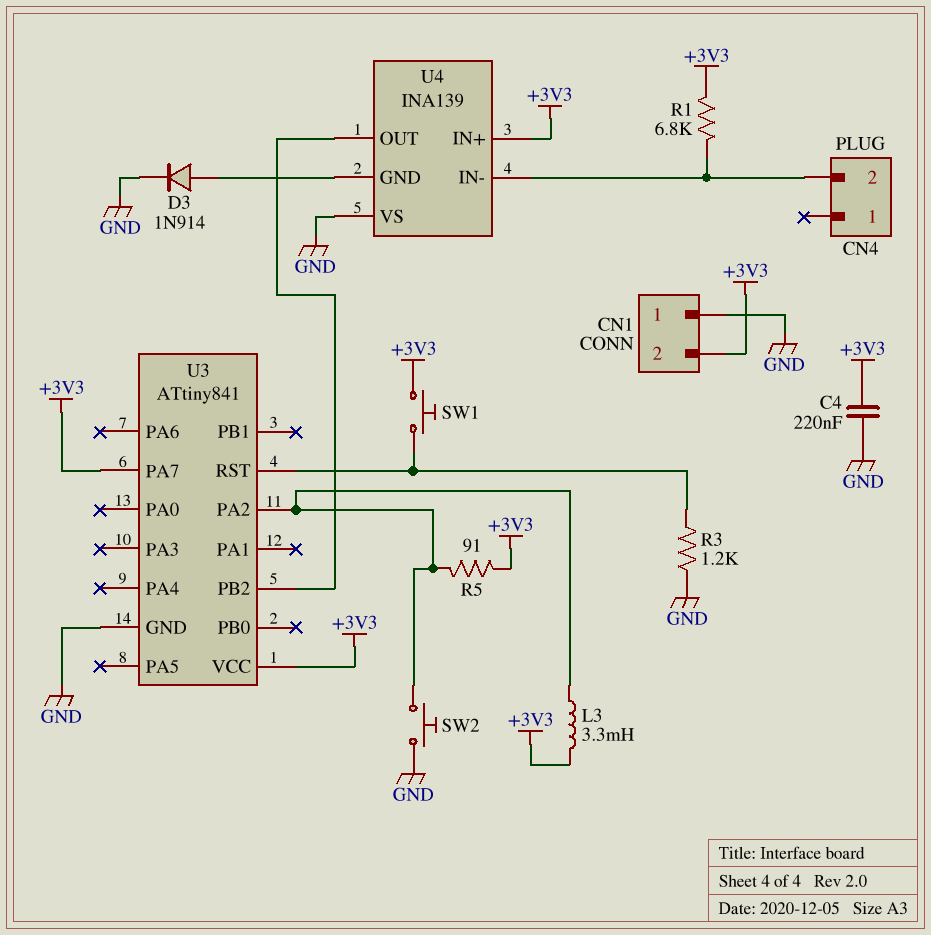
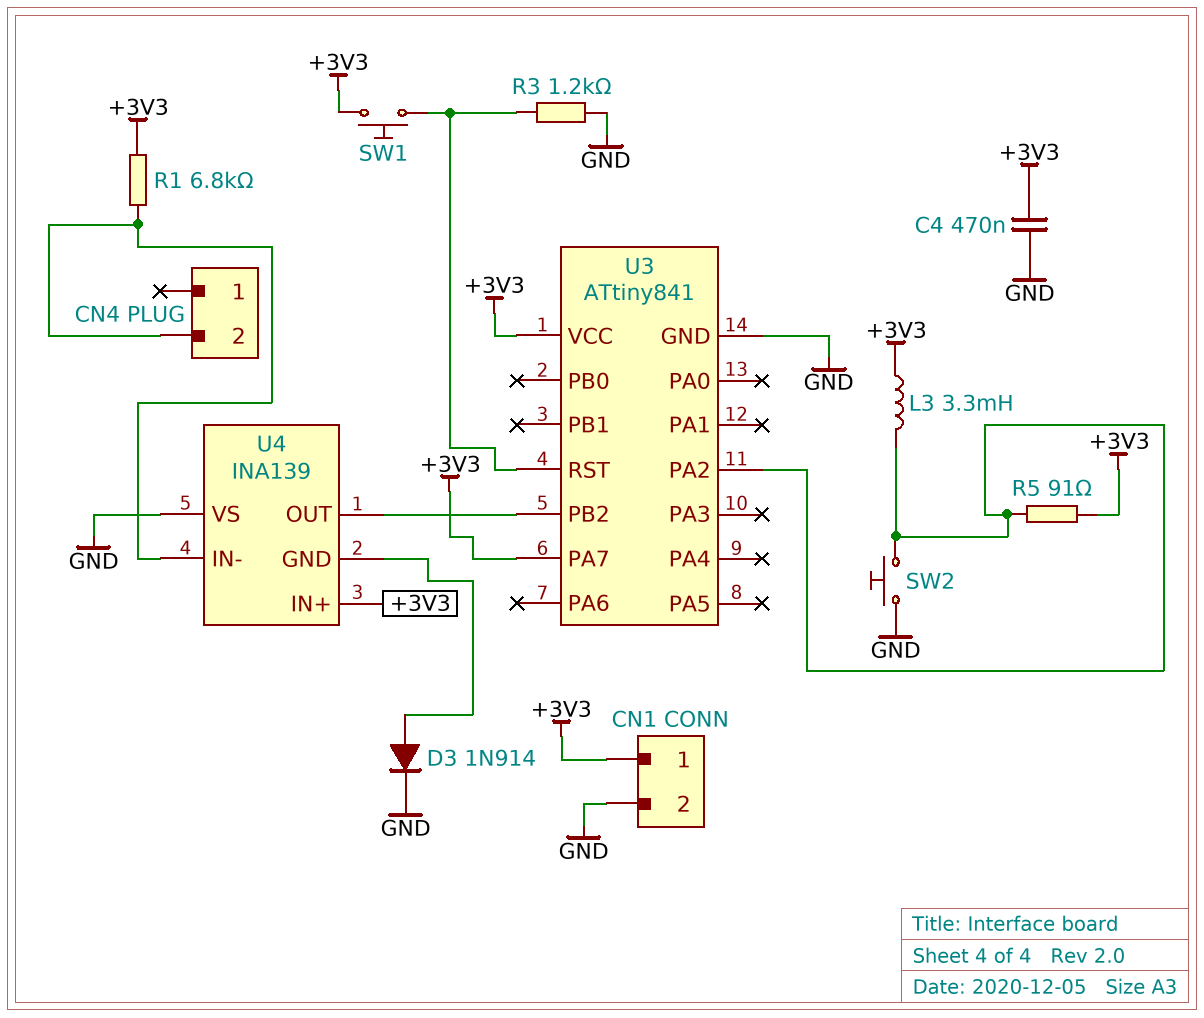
C4: 220nF (+3V3, GND) -> 470nF (+3V3, GND)
CN1 pin 1: GND -> +3V3
CN1 pin 2: +3V3 -> GND

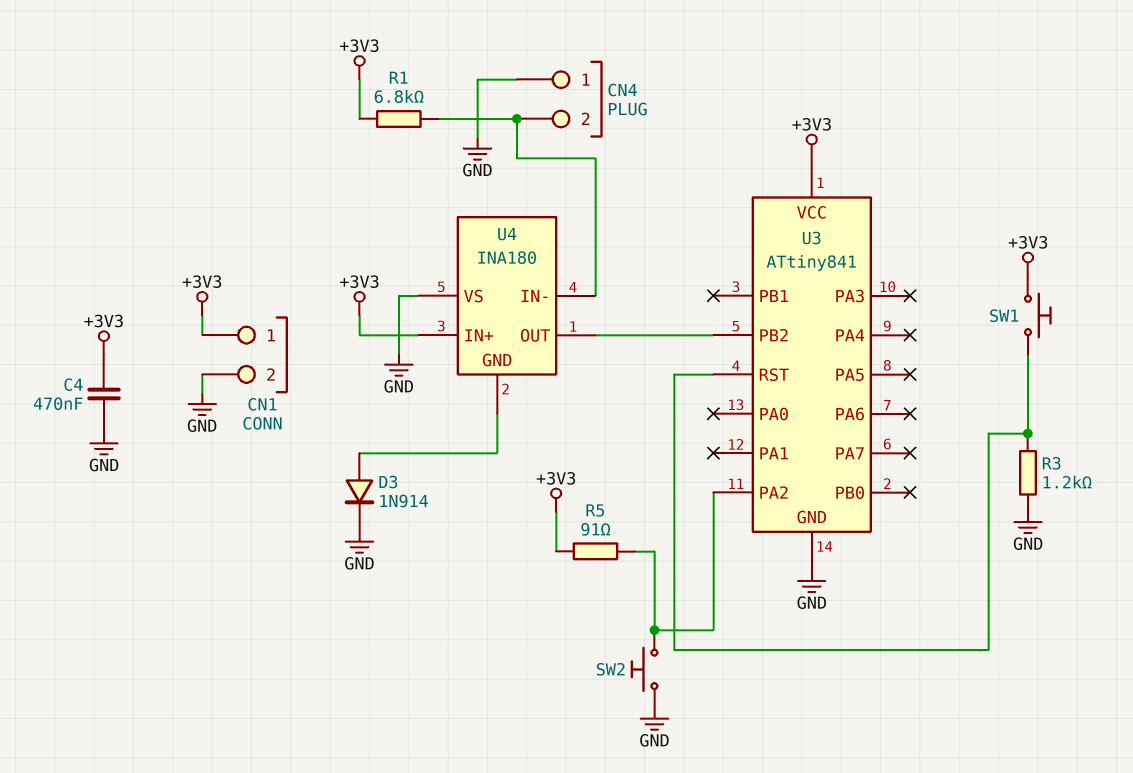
CN4 pin 1: none -> GND
L3: 3.3mH (+3V3, U3/PA2) -> none
U3 pin PA7: +3V3 -> none
U4: INA139 -> INA180

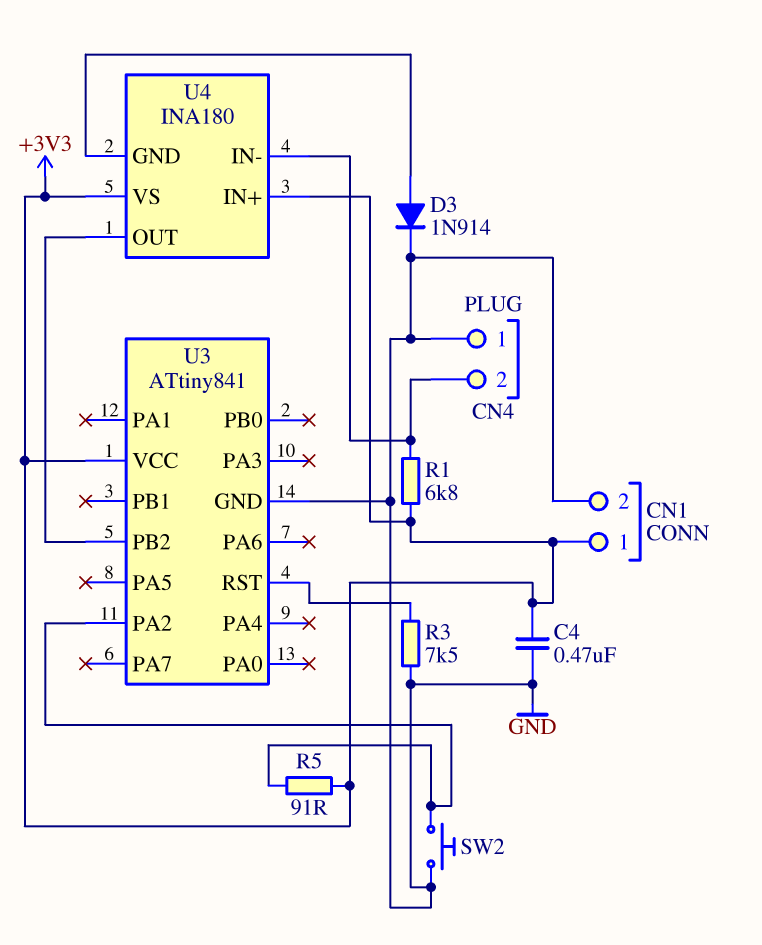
R3: 1.2k (GND, U3/RST) -> 7.5k (GND, U3/RST)
SW1: button (+3V3, U3/RST) -> none
U4 pin VS: GND -> +3V3

